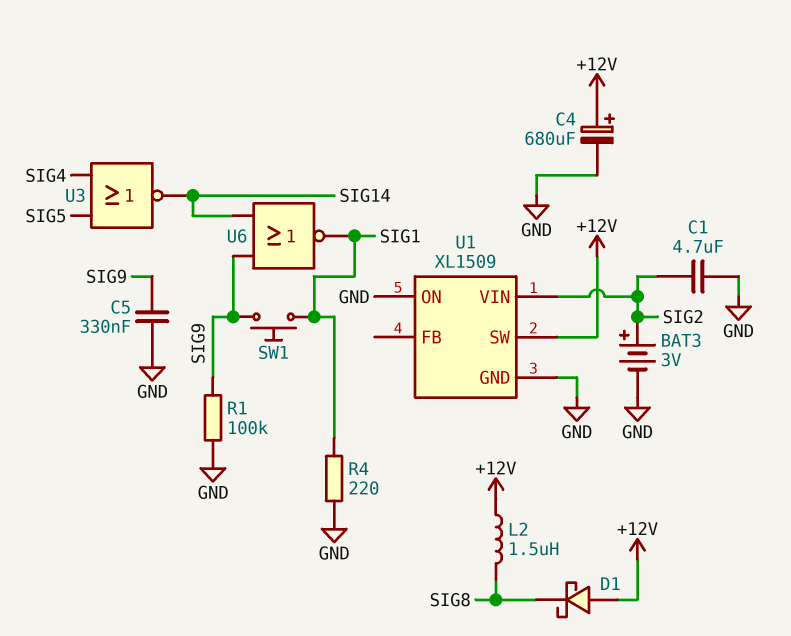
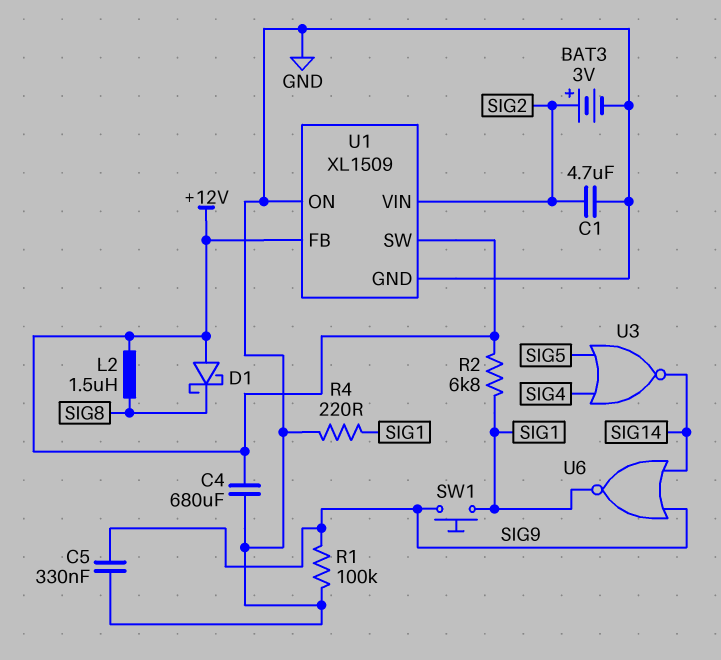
C4: 680uF (plus +12V, minus GND) -> 680uF (+12V, GND)
R2: none -> 6.8k (+12V, SIG1)
U1 pin FB: none -> +12V

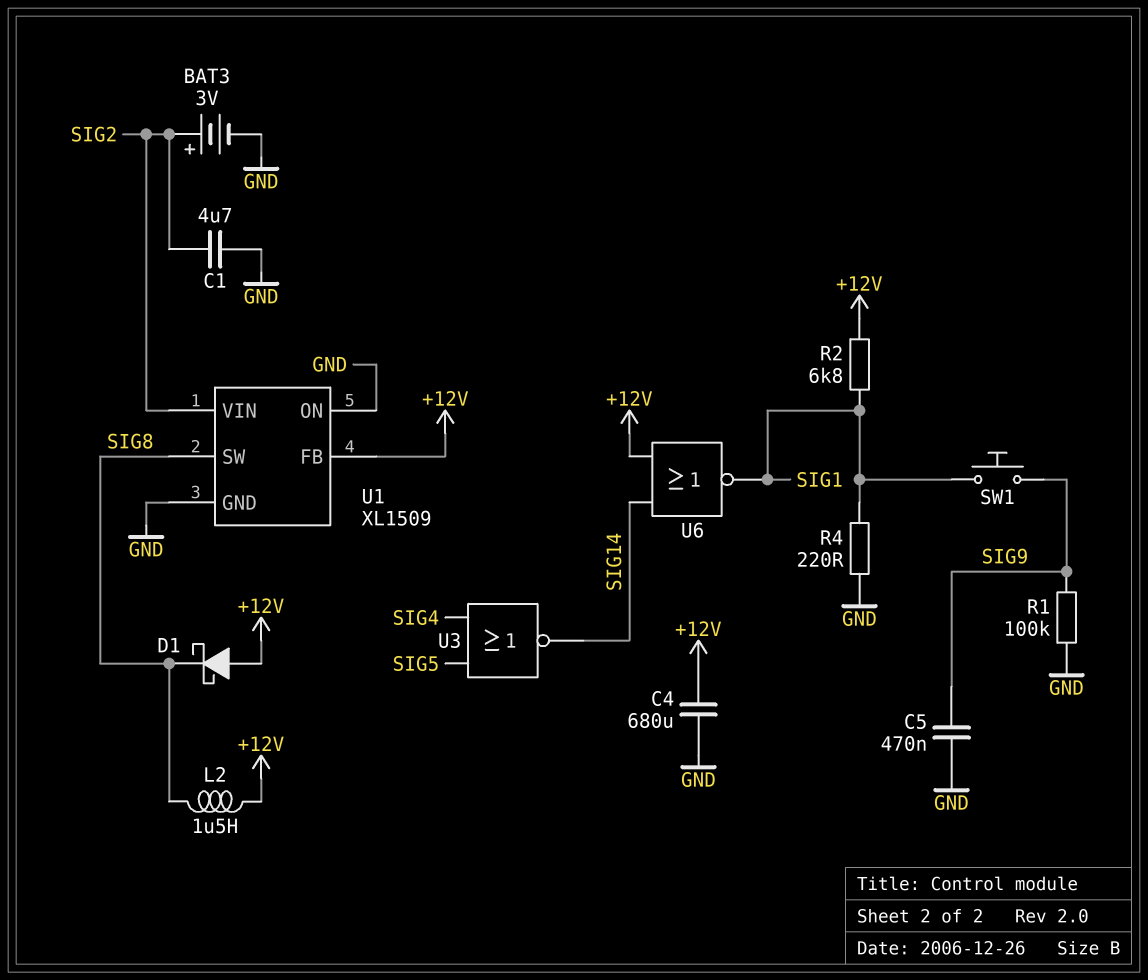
C5: 330nF (GND, SIG9) -> 470nF (GND, SIG9)
U1 pin SW: +12V -> SIG8
U6: NOR (in SIG9, in SIG14, out SIG1) -> NOR (in +12V, in SIG14, out SIG1)

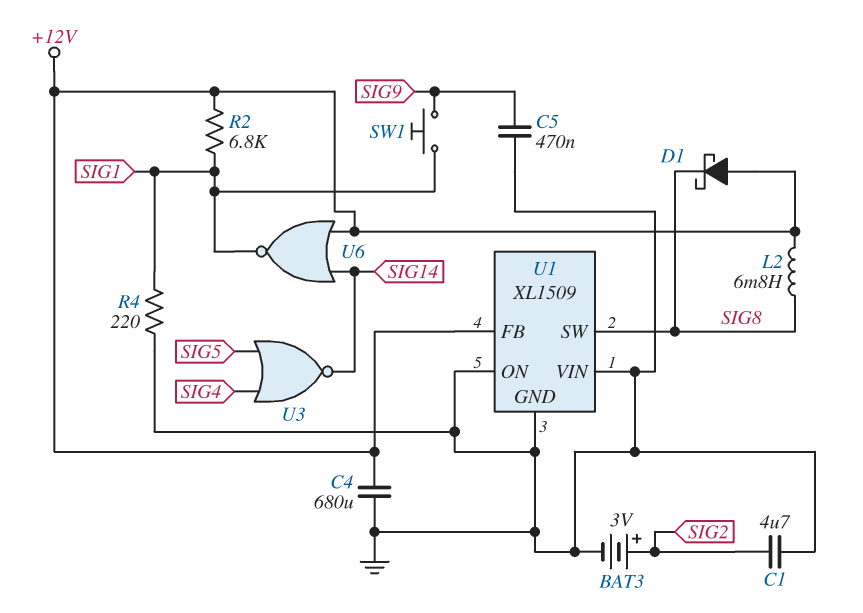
L2: 1.5uH (+12V, SIG8) -> 6.8mH (+12V, SIG8)
R1: 100k (GND, SIG9) -> none
U1 pin VIN: SIG2 -> GND

